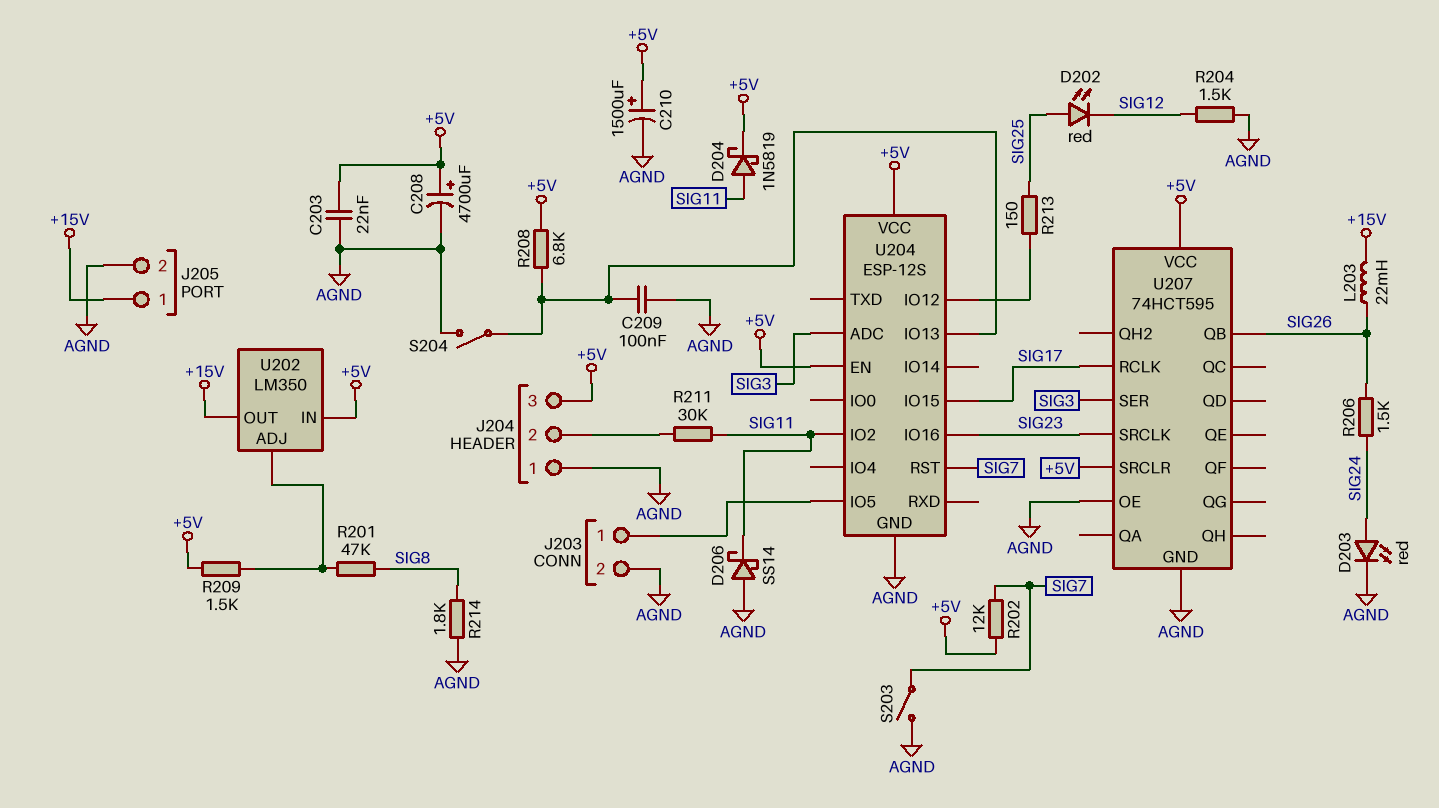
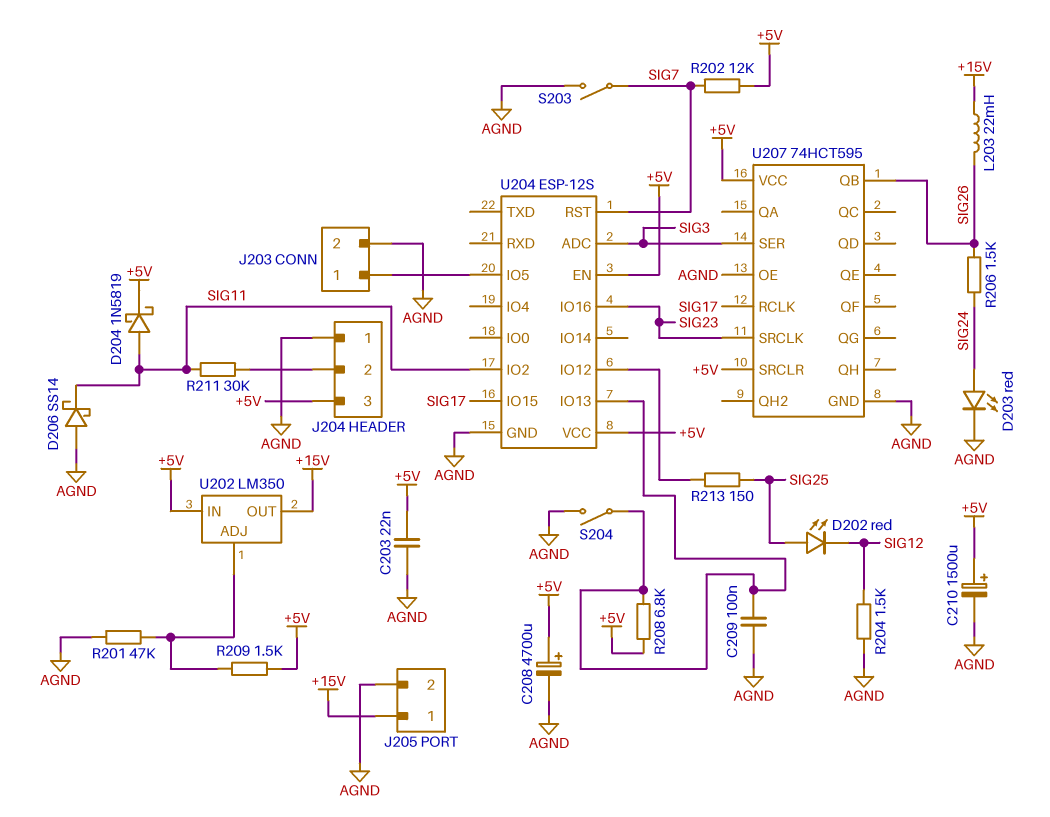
R201: 47k (SIG8, U202/ADJ) -> 47k (AGND, U202/ADJ)
R214: 1.8k (AGND, SIG8) -> none

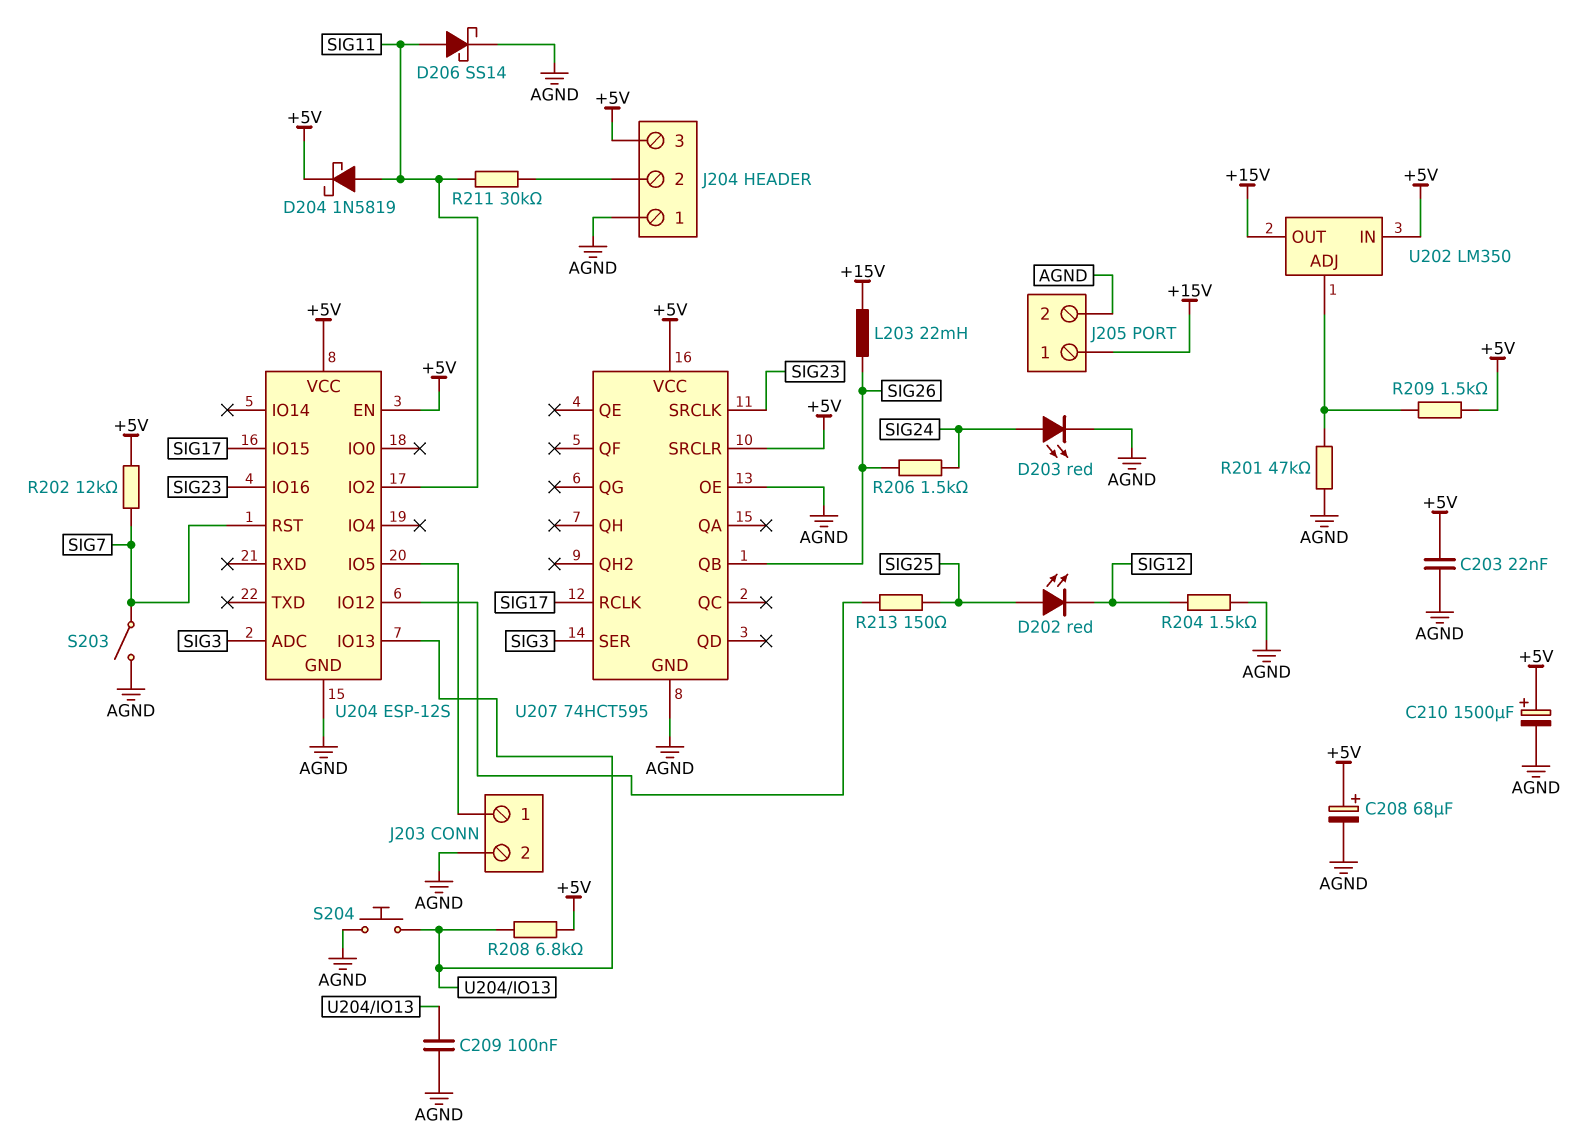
C208: 4700uF (plus +5V, minus AGND) -> 68uF (plus +5V, minus AGND)
D206: schottky SS14 (A AGND, K SIG11) -> schottky SS14 (A SIG11, K AGND)
S204: switch (AGND, U204/IO13) -> button (AGND, U204/IO13)

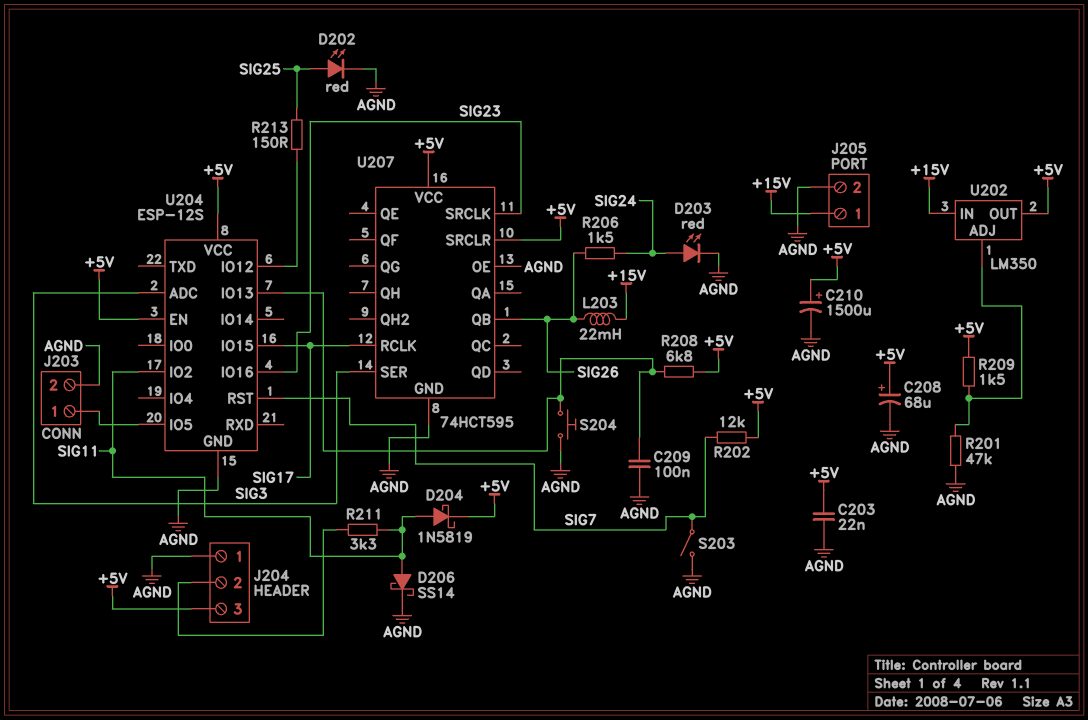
D202: LED red (A SIG25, K SIG12) -> LED red (A SIG25, K AGND)
R204: 1.5k (AGND, SIG12) -> none
R211: 30k (J204/2, SIG11) -> 3.3k (J204/2, SIG11)
U202 pin IN: +5V -> +15V
U202 pin OUT: +15V -> +5V

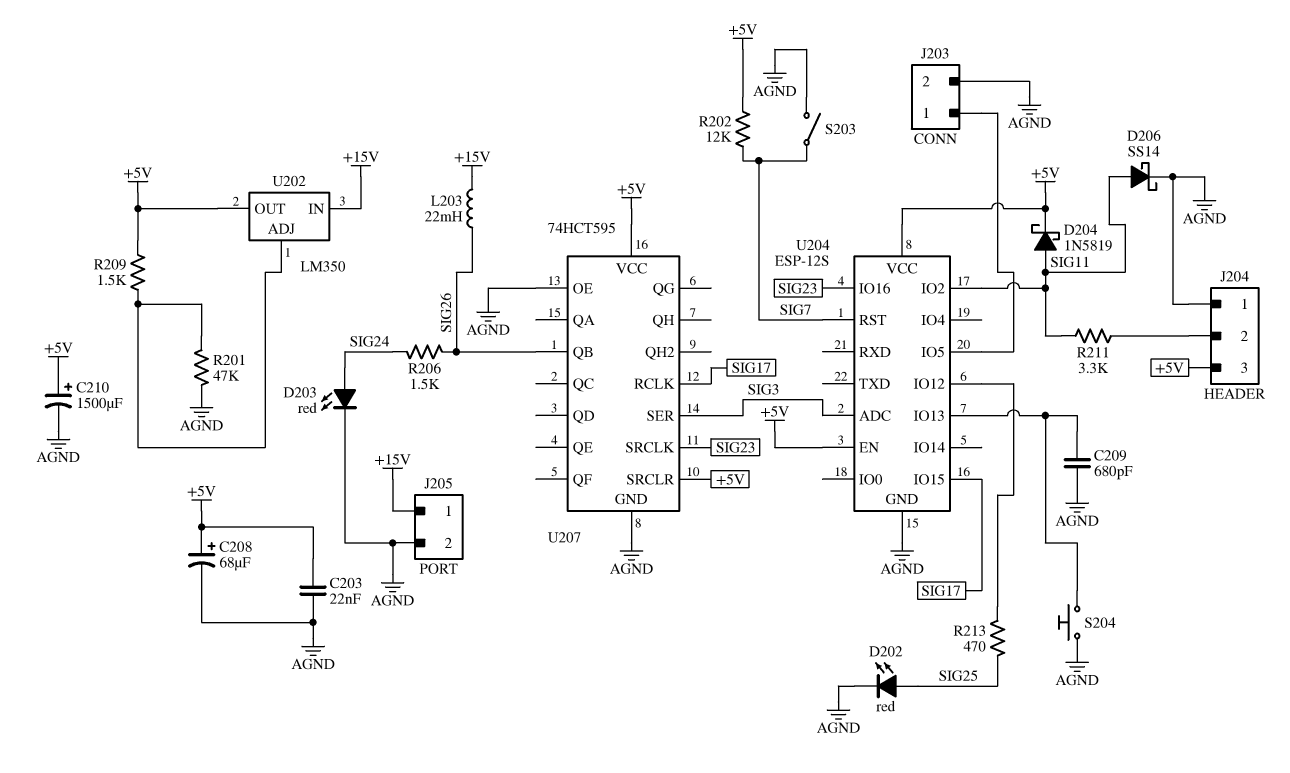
C209: 100nF (AGND, U204/IO13) -> 680pF (AGND, U204/IO13)
R208: 6.8k (+5V, U204/IO13) -> none
R213: 150 (SIG25, U204/IO12) -> 470 (SIG25, U204/IO12)

